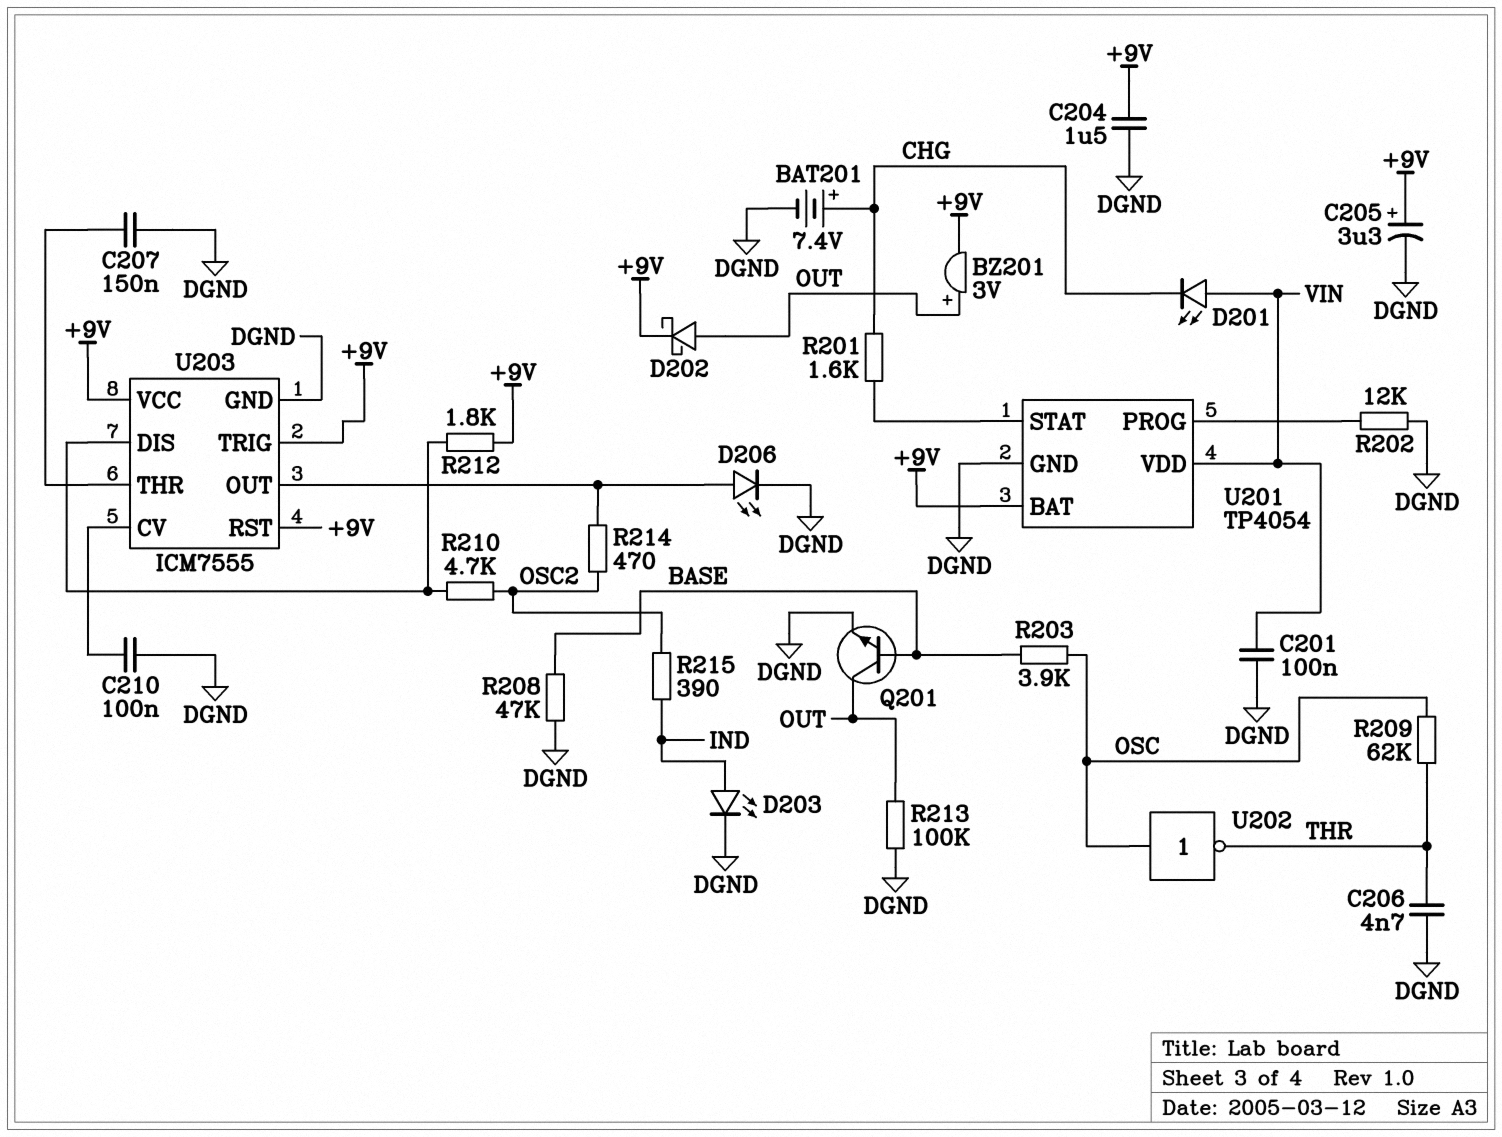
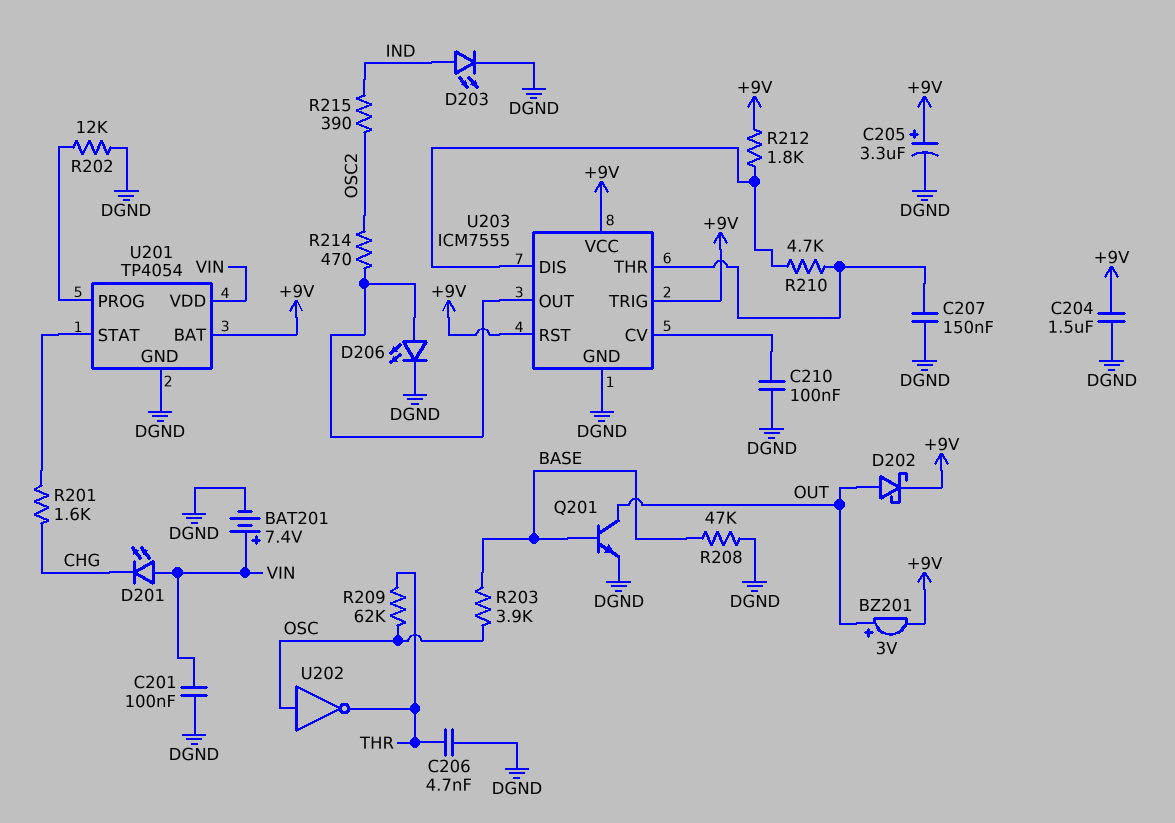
BAT201: 7.4V (plus CHG, minus DGND) -> 7.4V (plus VIN, minus DGND)
R210: 4.7k (OSC2, U203/DIS) -> 4.7k (U203/DIS, U203/THR)
R213: 100k (DGND, OUT) -> none

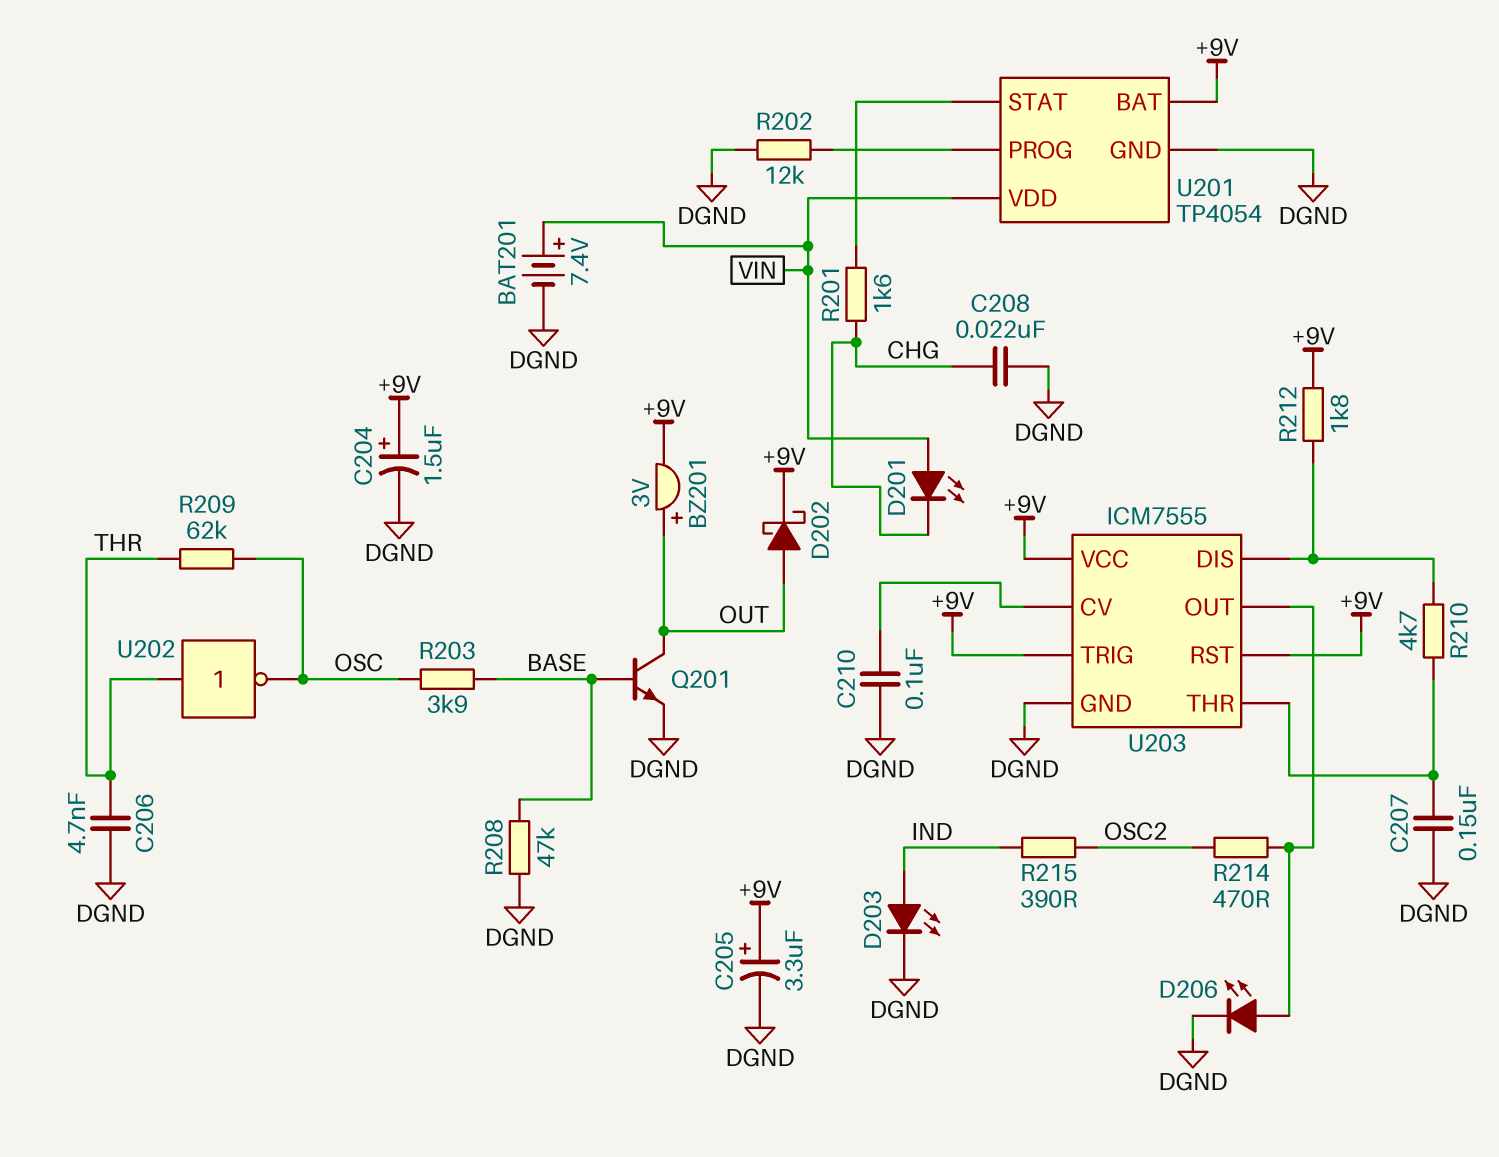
C201: 100nF (DGND, VIN) -> none
C204: 1.5uF (+9V, DGND) -> 1.5uF (plus +9V, minus DGND)
C208: none -> 22nF (CHG, DGND)
U202: NOT (in OSC, out THR) -> NOT (in THR, out OSC)

